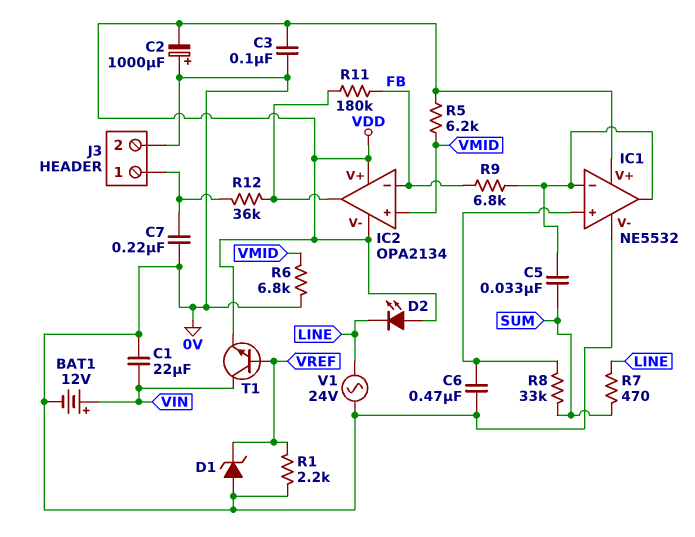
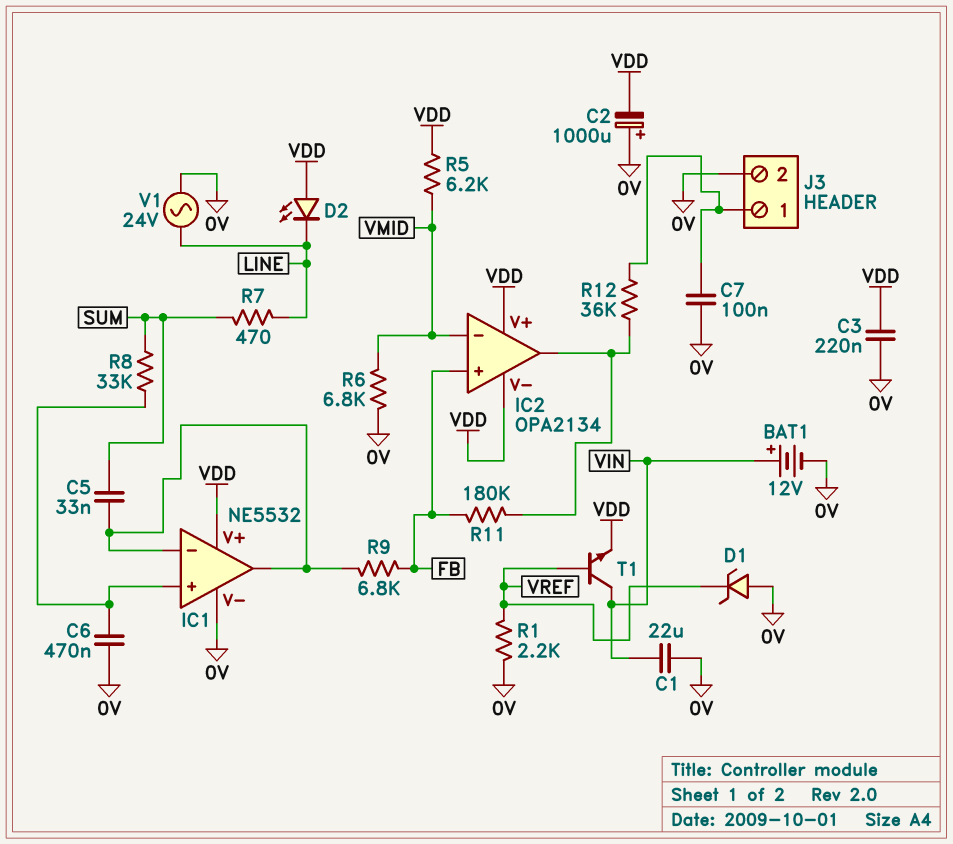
C3: 100nF (0V, VDD) -> 220nF (0V, VDD)
C7: 220nF (0V, J3/1) -> 100nF (0V, J3/1)
IC2 pin in+: VMID -> FB
IC2 pin in-: FB -> VMID

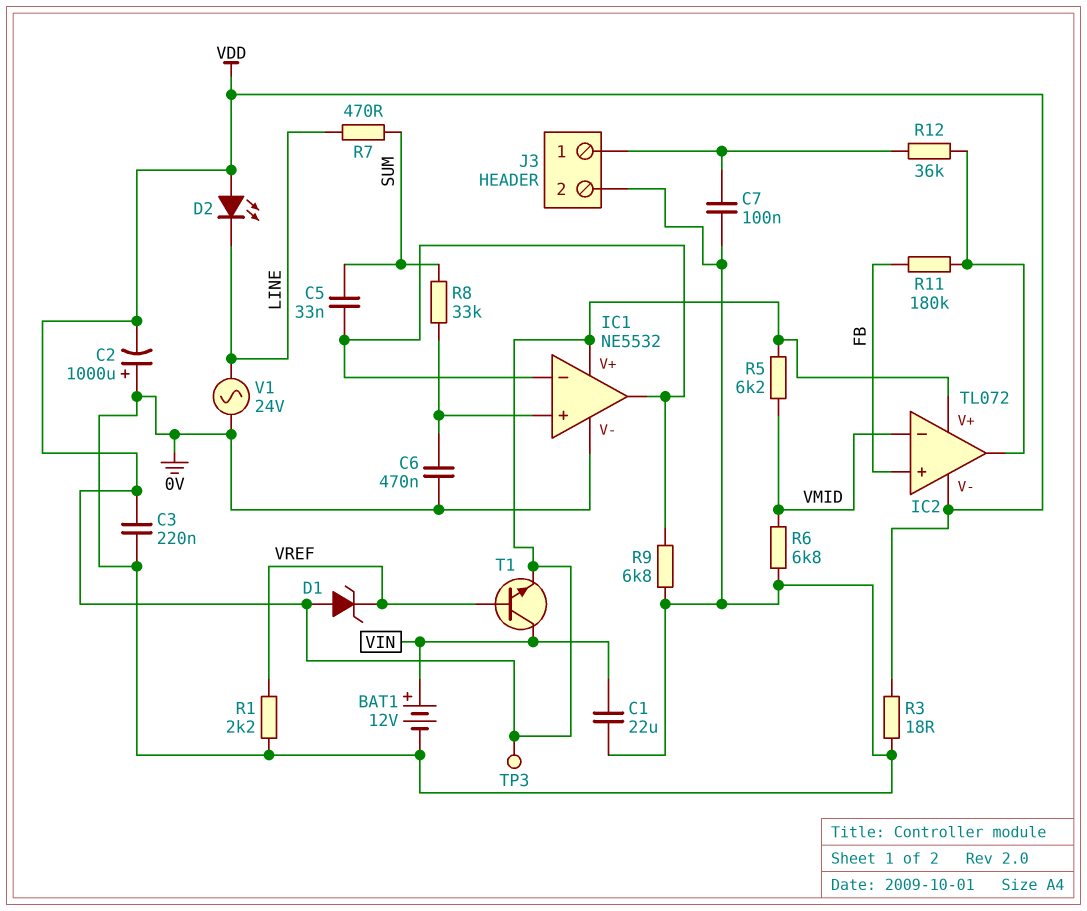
D1: zener (A 0V, K VREF) -> zener (A VDD, K VREF)
IC2: OPA2134 -> TL072
R3: none -> 18 (0V, VDD)
R9: 6.8k (FB, IC1/in-) -> 6.8k (0V, IC1/in-)
TP3: none -> test point (VDD)

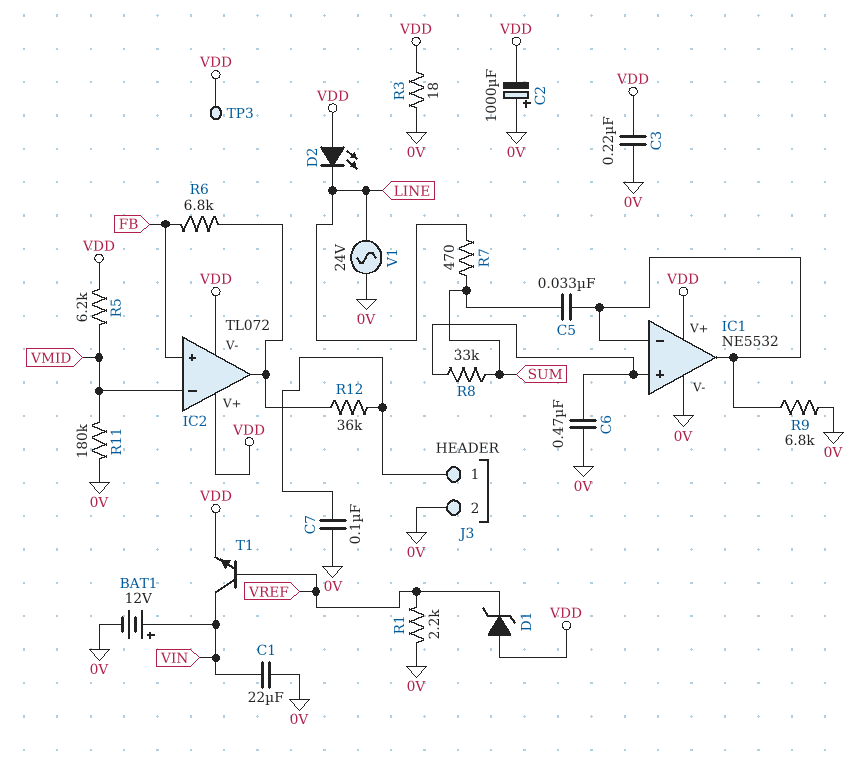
R6: 6.8k (0V, VMID) -> 6.8k (FB, IC2/out)
R11: 180k (FB, IC2/out) -> 180k (0V, VMID)

